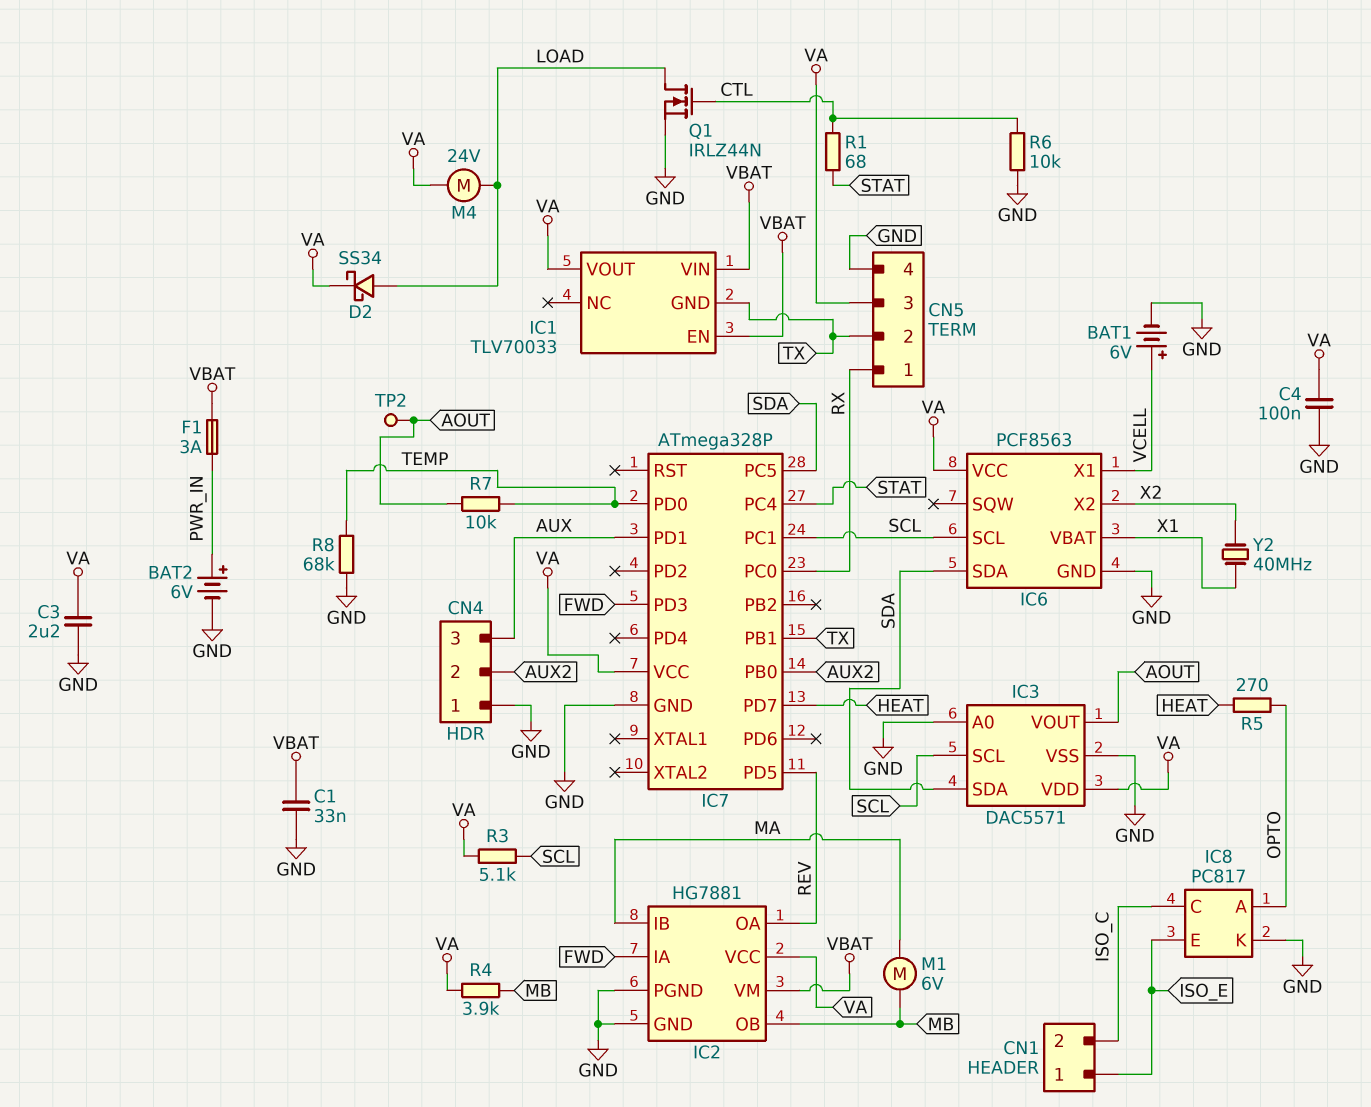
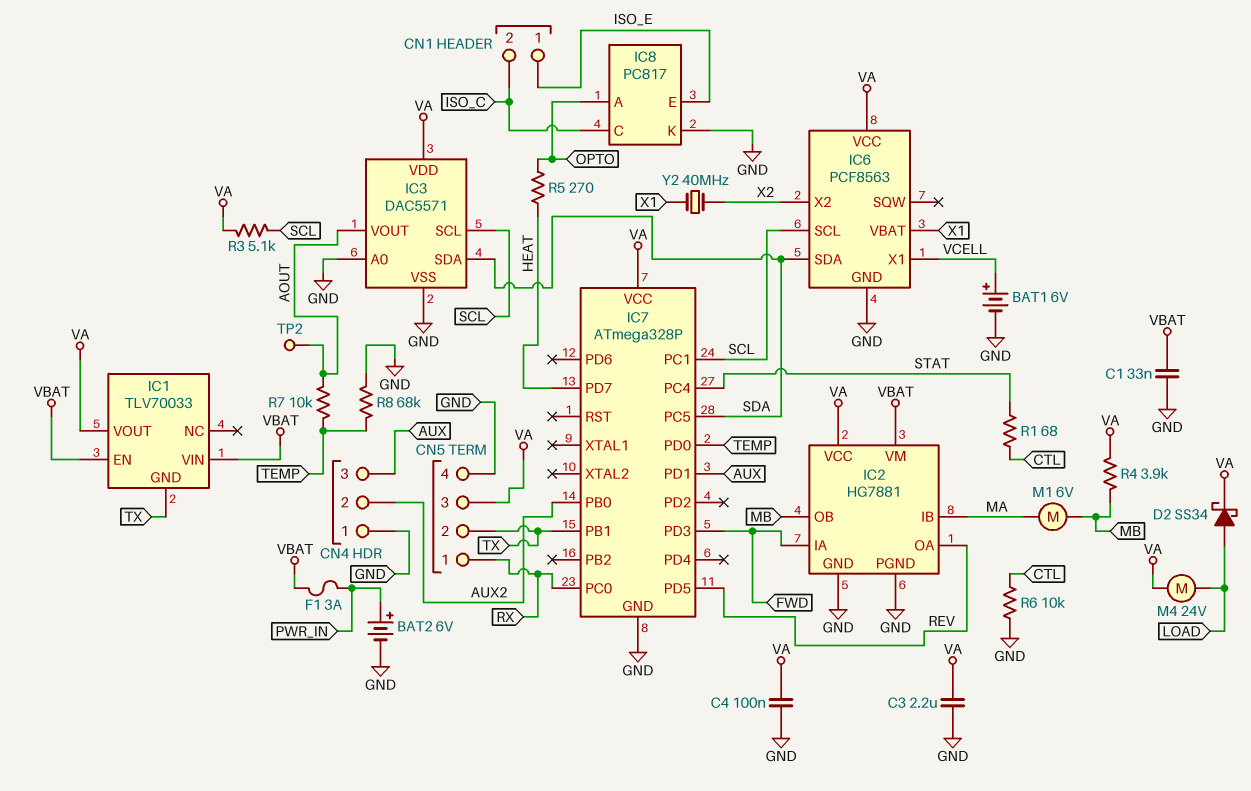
Q1: NMOS IRLZ44N (G CTL, D LOAD, S GND) -> none

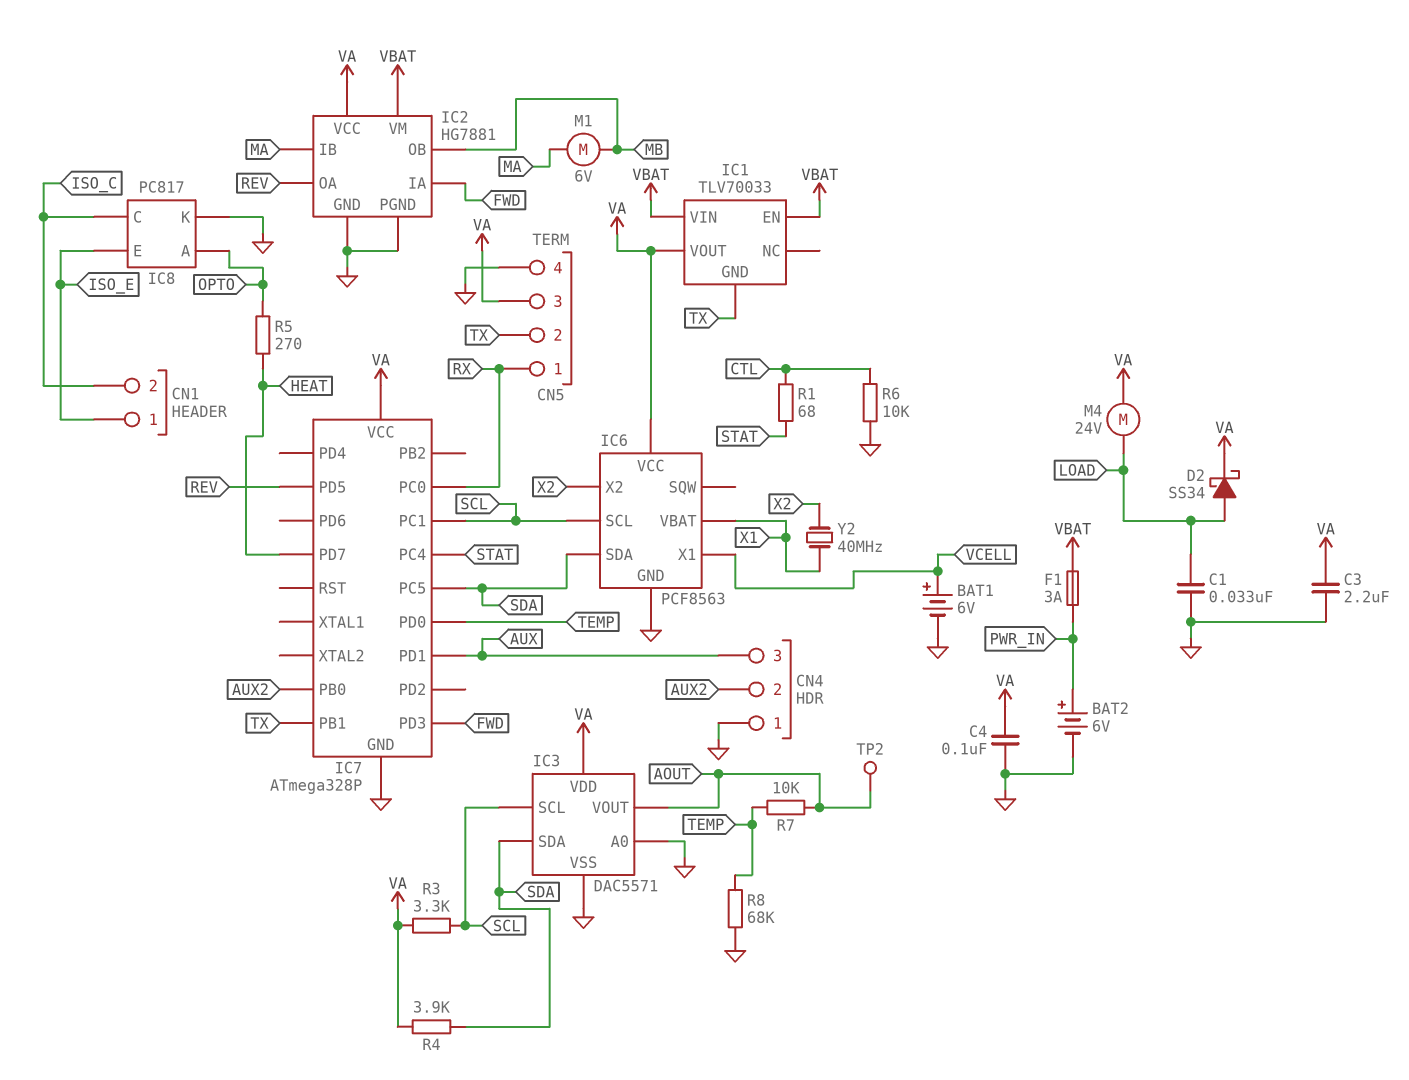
C1: 33nF (GND, VBAT) -> 33nF (GND, LOAD)
R3: 5.1k (SCL, VA) -> 3.3k (SCL, VA)
R4: 3.9k (MB, VA) -> 3.9k (SDA, VA)

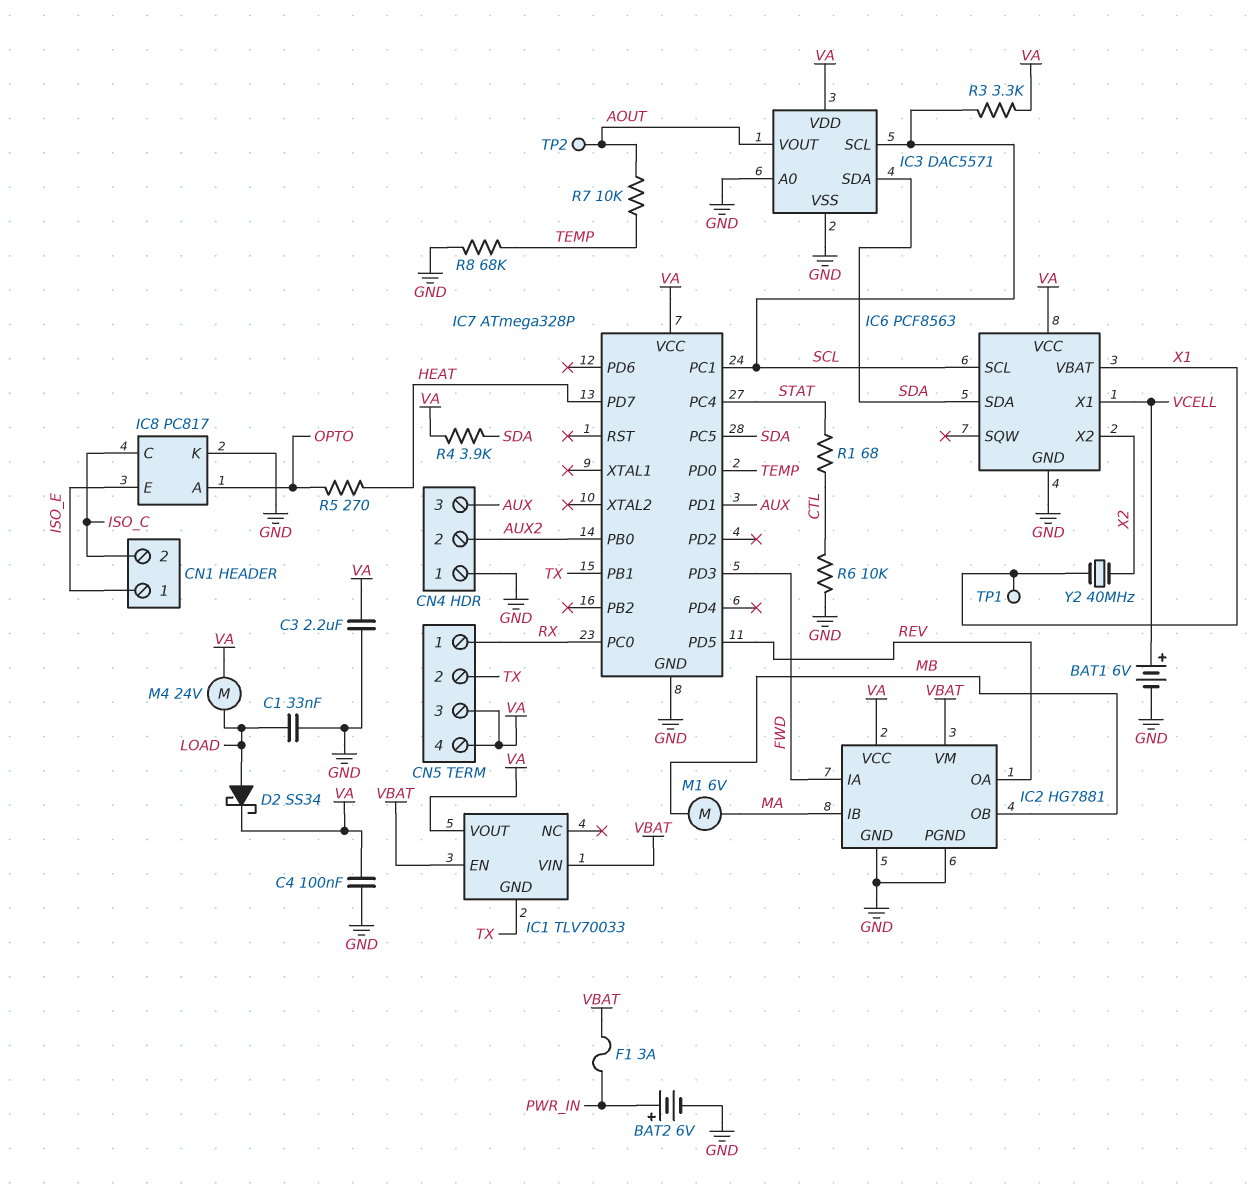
CN5 pin 4: GND -> VA
TP1: none -> test point (X1)

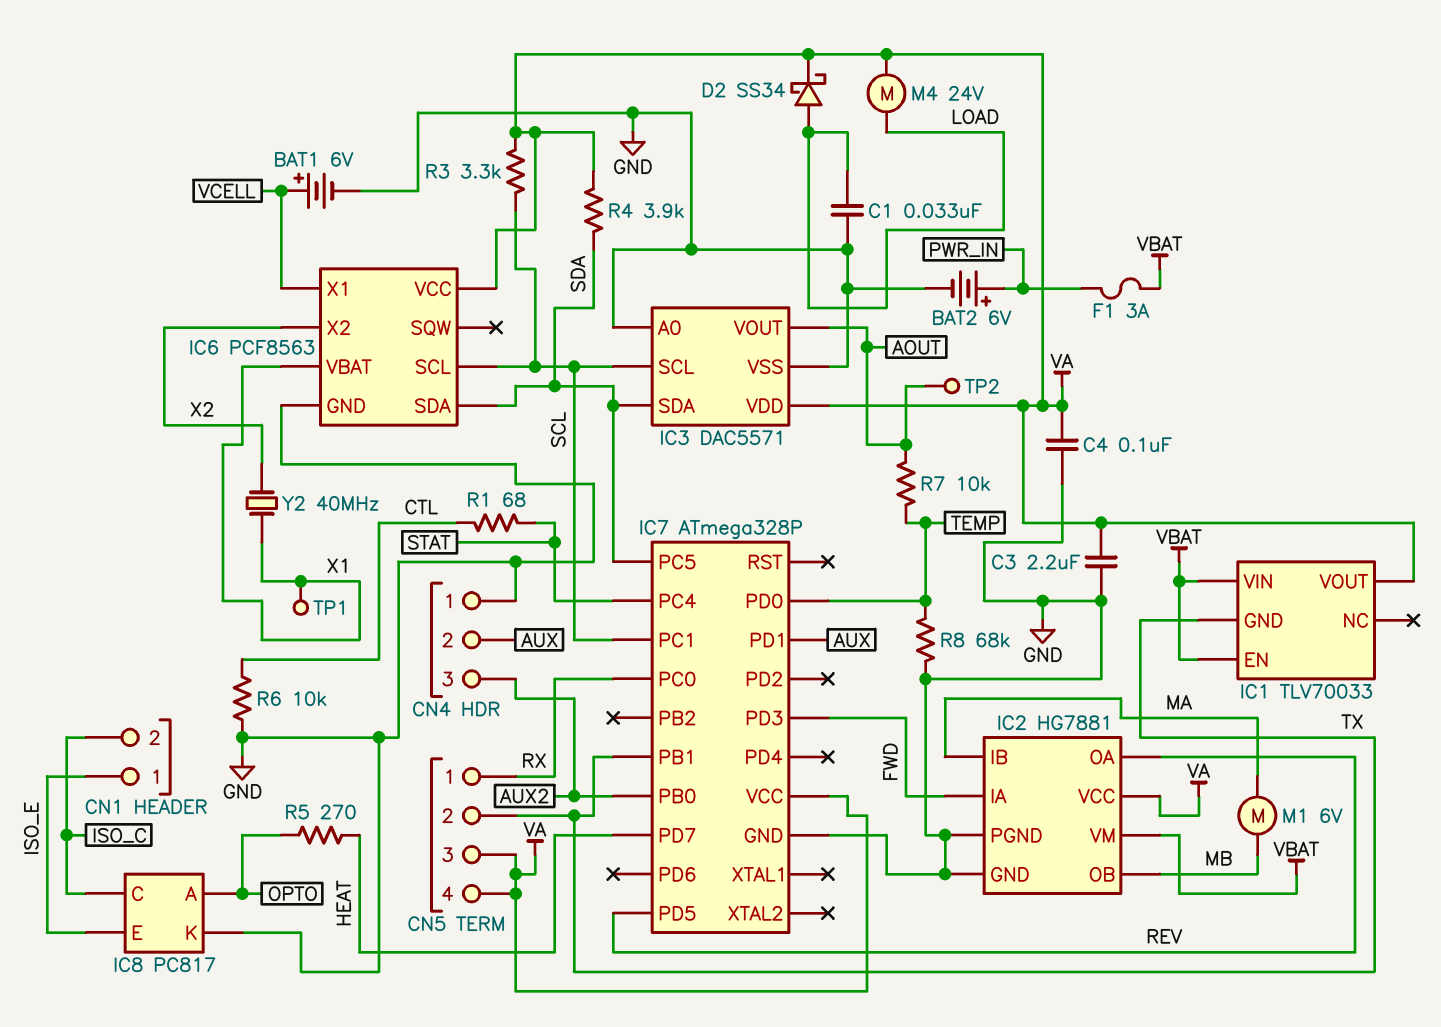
CN4 pin 2: AUX2 -> AUX
CN4 pin 3: AUX -> AUX2

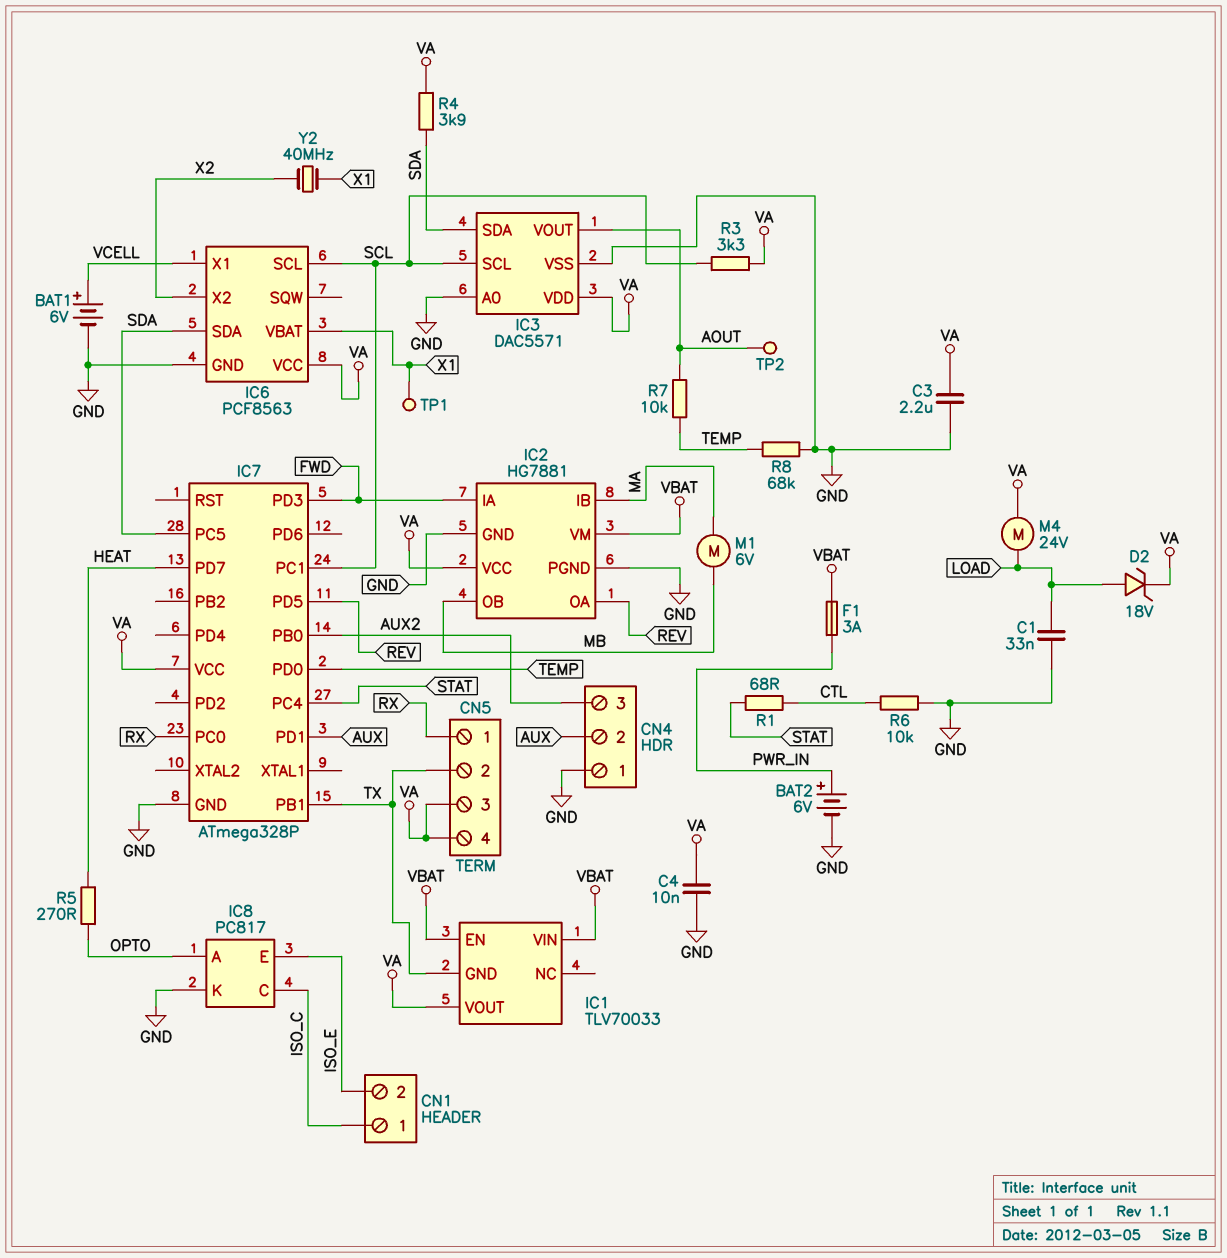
C4: 100nF (GND, VA) -> 10nF (GND, VA)
CN1 pin 1: ISO_E -> ISO_C
CN1 pin 2: ISO_C -> ISO_E
D2: schottky SS34 (A LOAD, K VA) -> zener 18V (A LOAD, K VA)

